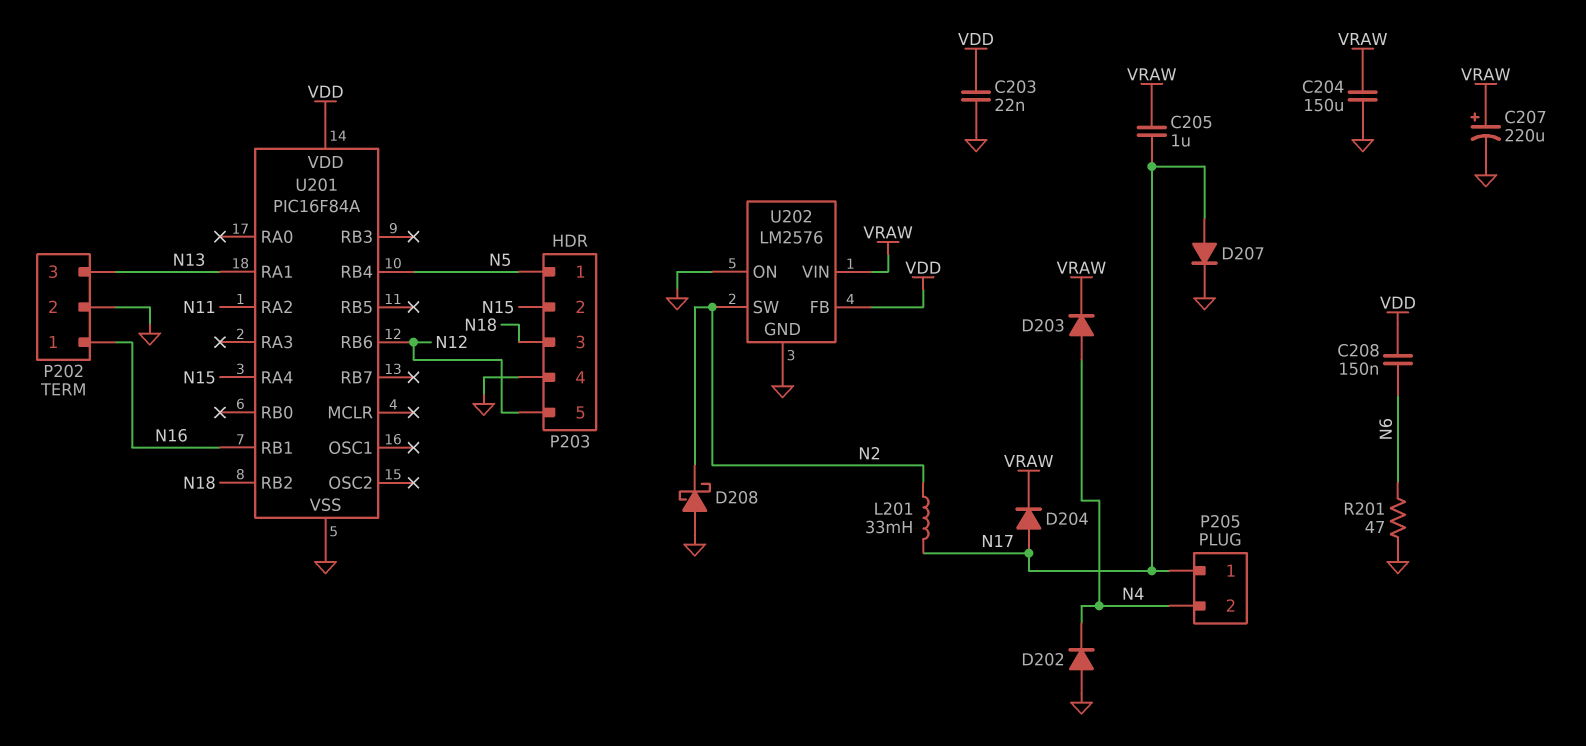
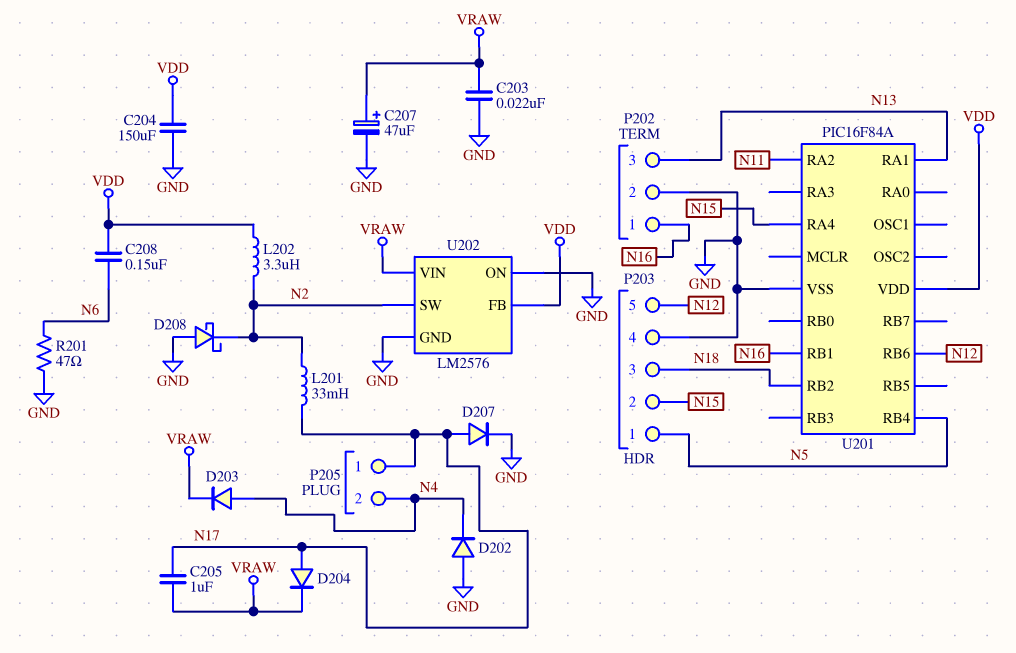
C203: 22nF (GND, VDD) -> 22nF (GND, VRAW)
C204: 150uF (GND, VRAW) -> 150uF (GND, VDD)
C207: 220uF (plus VRAW, minus GND) -> 47uF (plus VRAW, minus GND)
L202: none -> 3.3uH (N2, VDD)

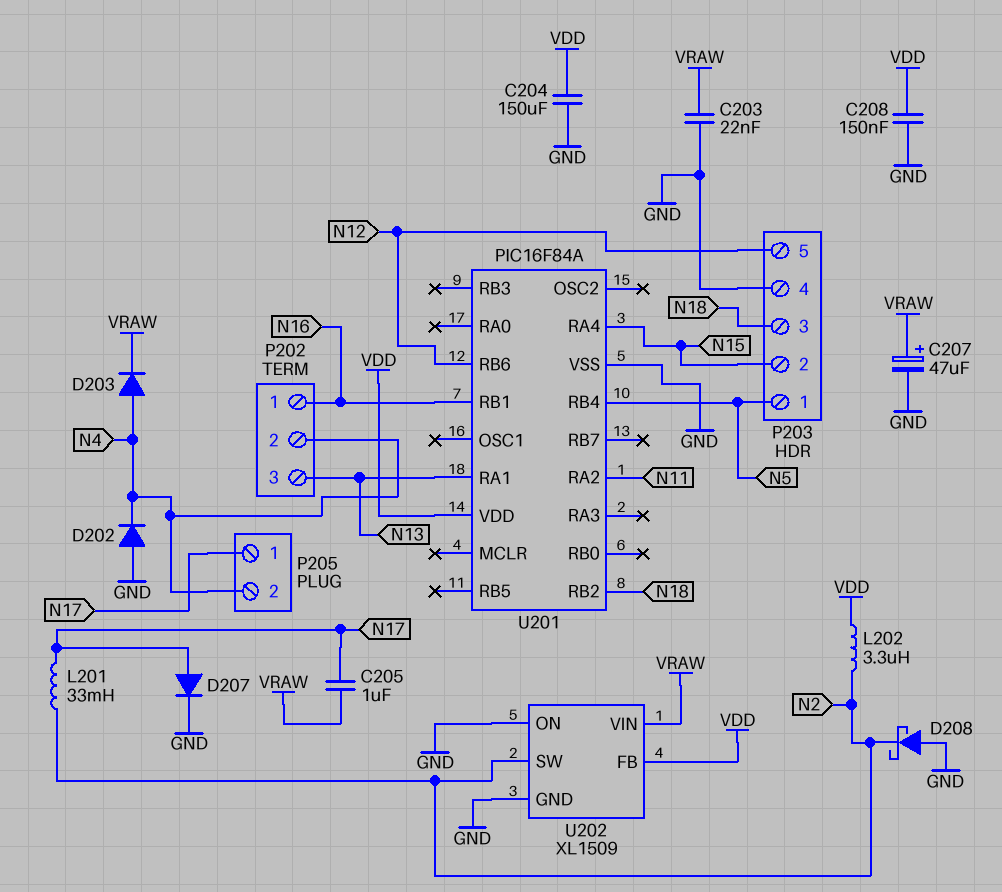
C208: 150nF (N6, VDD) -> 150nF (GND, VDD)
D204: diode (A N17, K VRAW) -> none
P202 pin 2: GND -> N4
R201: 47 (GND, N6) -> none
U202: LM2576 -> XL1509

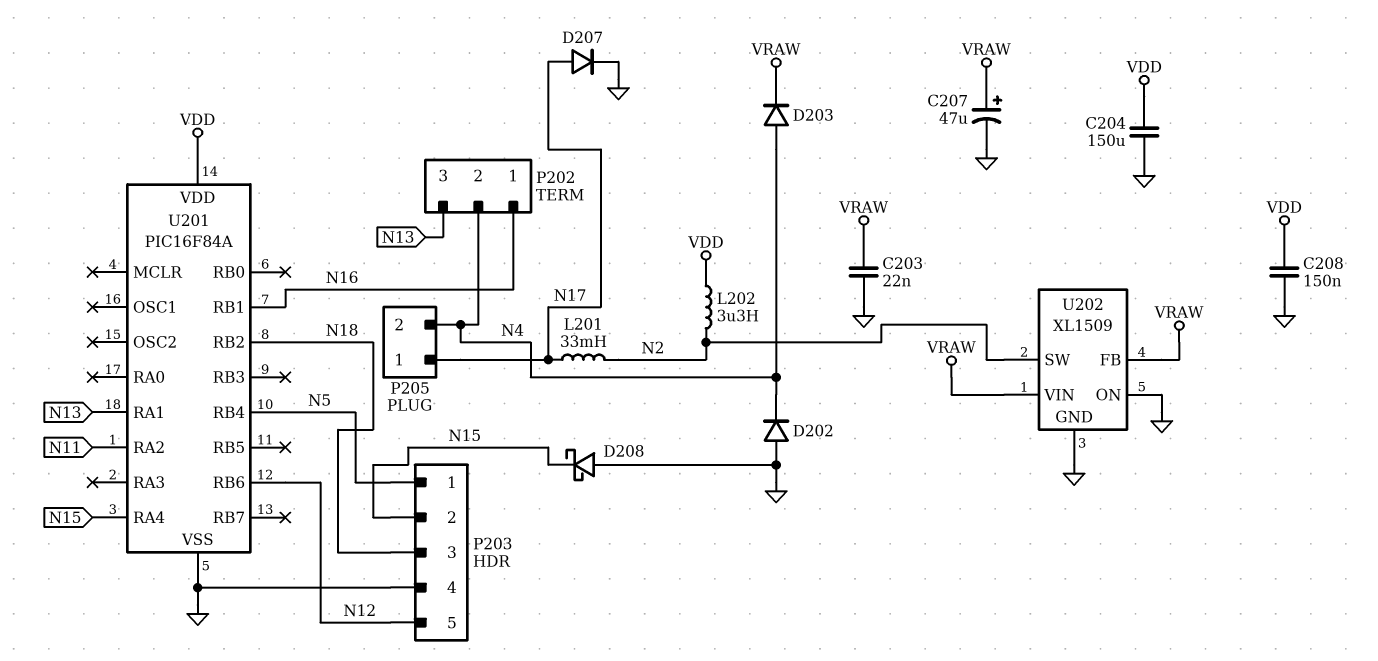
C205: 1uF (N17, VRAW) -> none
D208: schottky (A GND, K N2) -> schottky (A GND, K N15)
U202 pin FB: VDD -> VRAW

